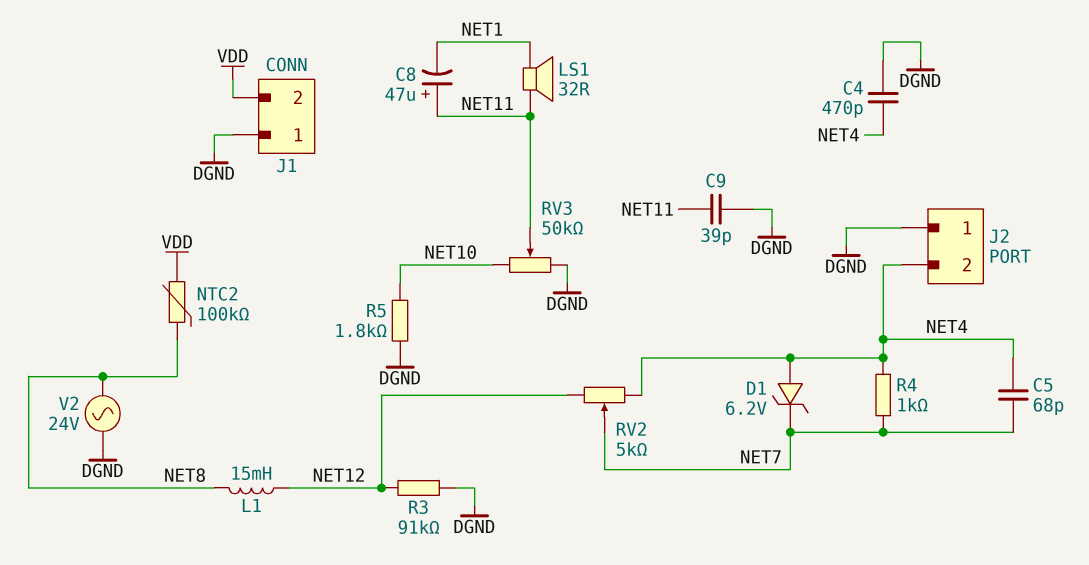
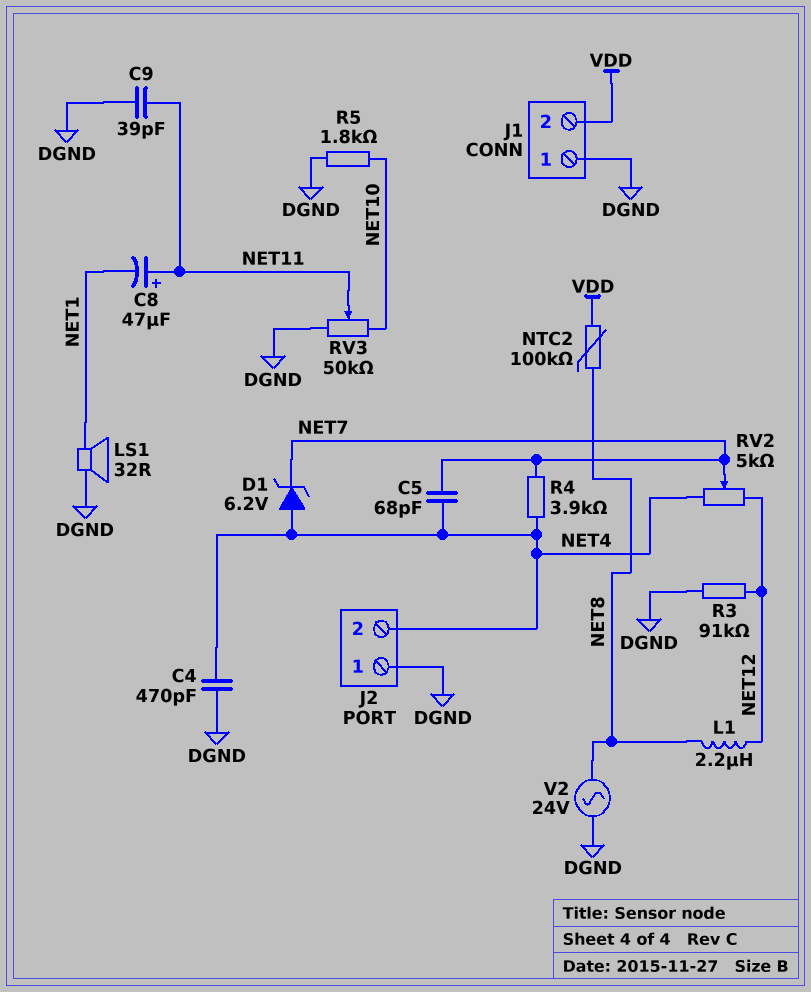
L1: 15mH (NET8, NET12) -> 2.2uH (NET8, NET12)
LS1: speaker 32R (NET1, NET11) -> speaker 32R (DGND, NET1)
R4: 1k (NET4, NET7) -> 3.9k (NET4, NET7)

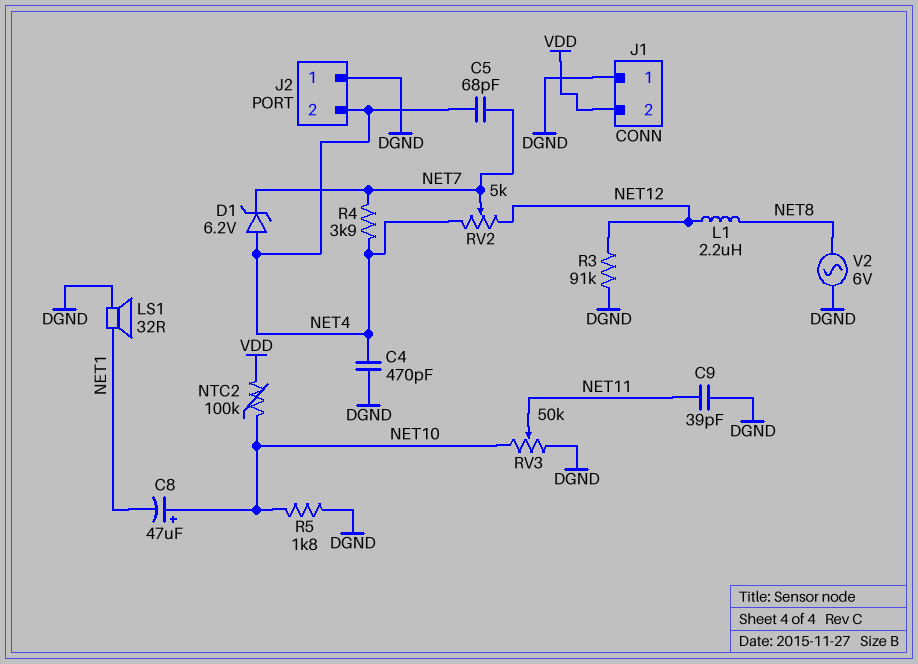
C8: 47uF (plus NET11, minus NET1) -> 47uF (plus NET10, minus NET1)
NTC2: 100k (NET8, VDD) -> 100k (NET10, VDD)
V2: AC 24V (DGND, NET8) -> AC 6V (DGND, NET8)

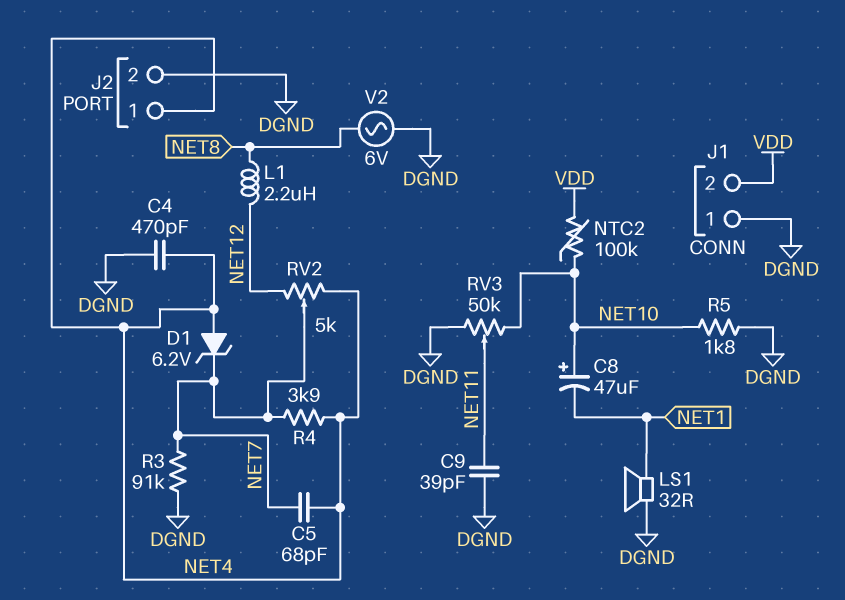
J2 pin 1: DGND -> NET4
J2 pin 2: NET4 -> DGND
R3: 91k (DGND, NET12) -> 91k (DGND, NET7)

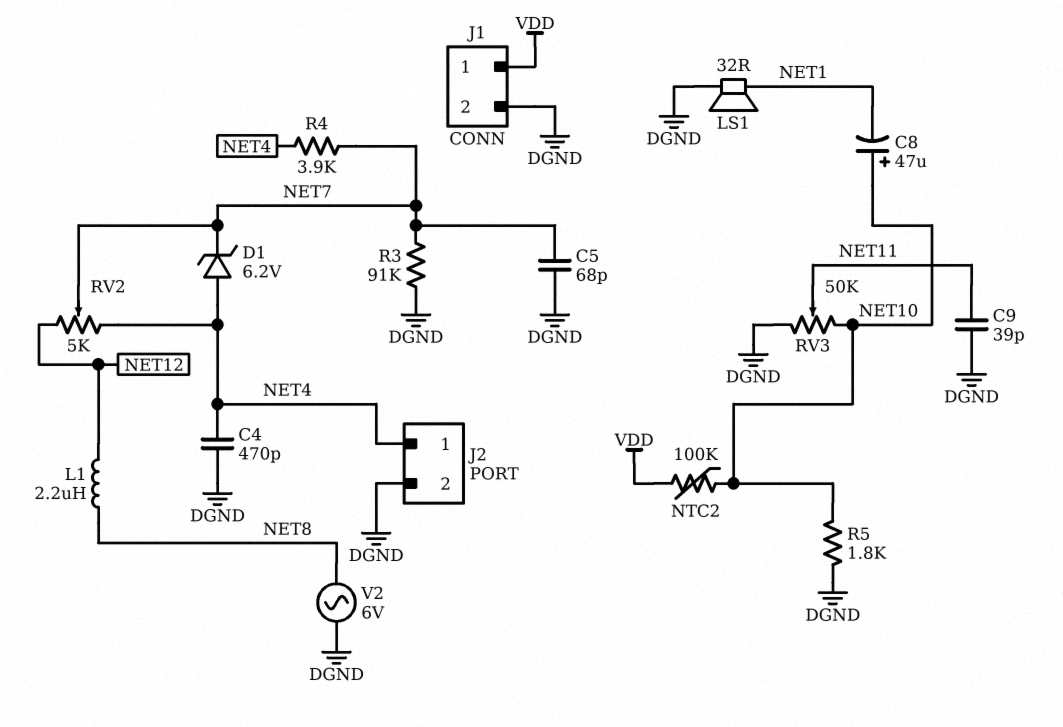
C5: 68pF (NET4, NET7) -> 68pF (DGND, NET7)
J1 pin 1: DGND -> VDD
J1 pin 2: VDD -> DGND

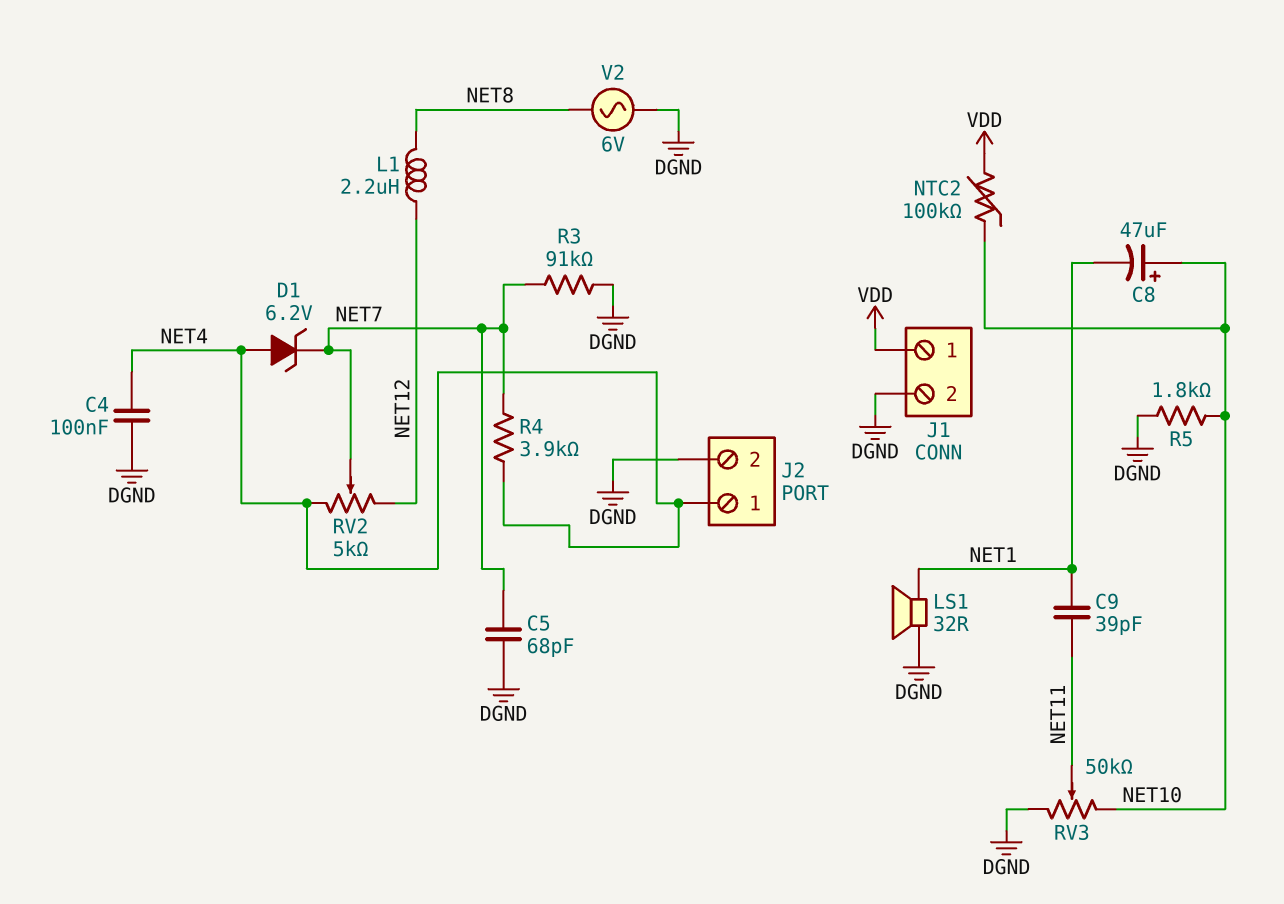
C4: 470pF (DGND, NET4) -> 100nF (DGND, NET4)
C9: 39pF (DGND, NET11) -> 39pF (NET1, NET11)

